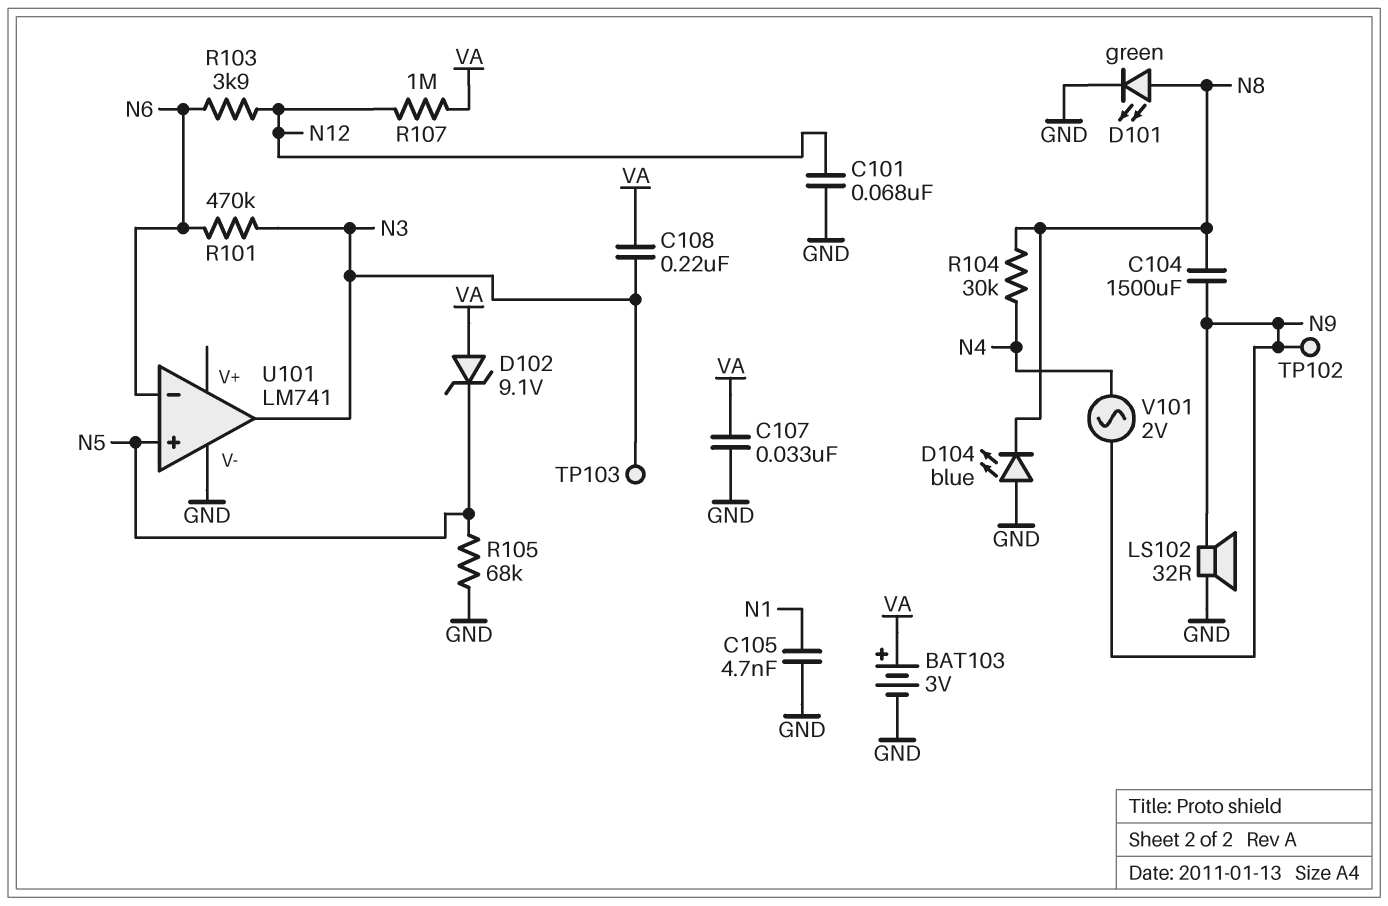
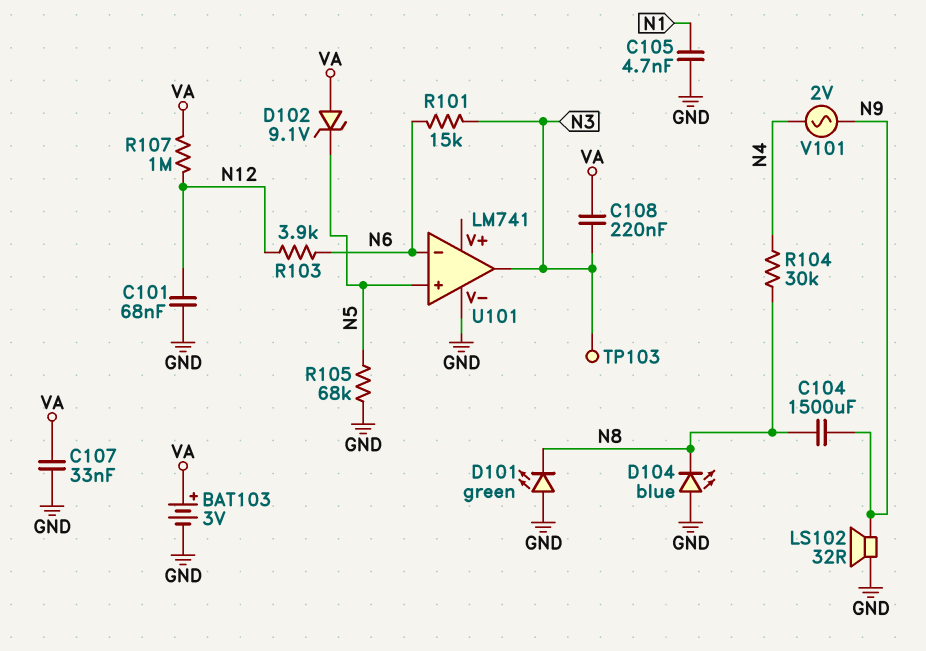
D101: LED green (A N8, K GND) -> LED green (A GND, K N8)
R101: 470k (N3, N6) -> 15k (N3, N6)
TP102: test point (N9) -> none

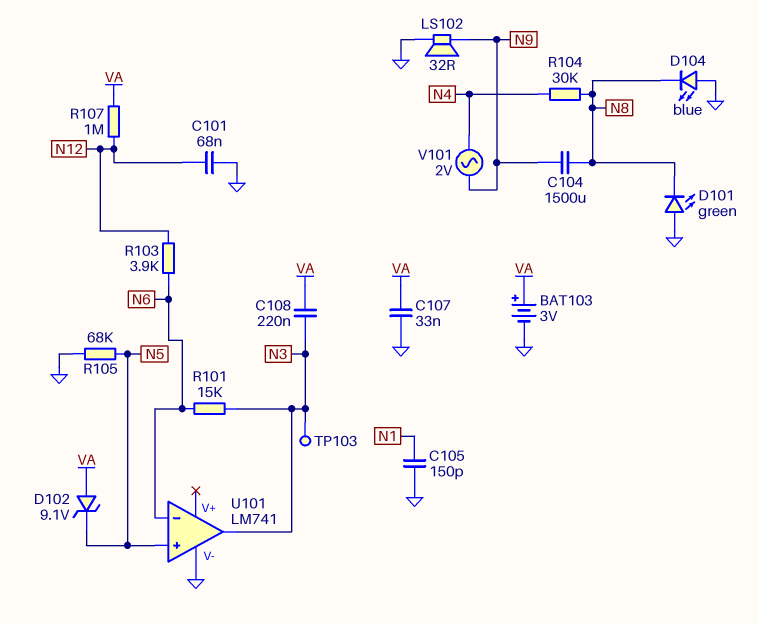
C105: 4.7nF (GND, N1) -> 150pF (GND, N1)

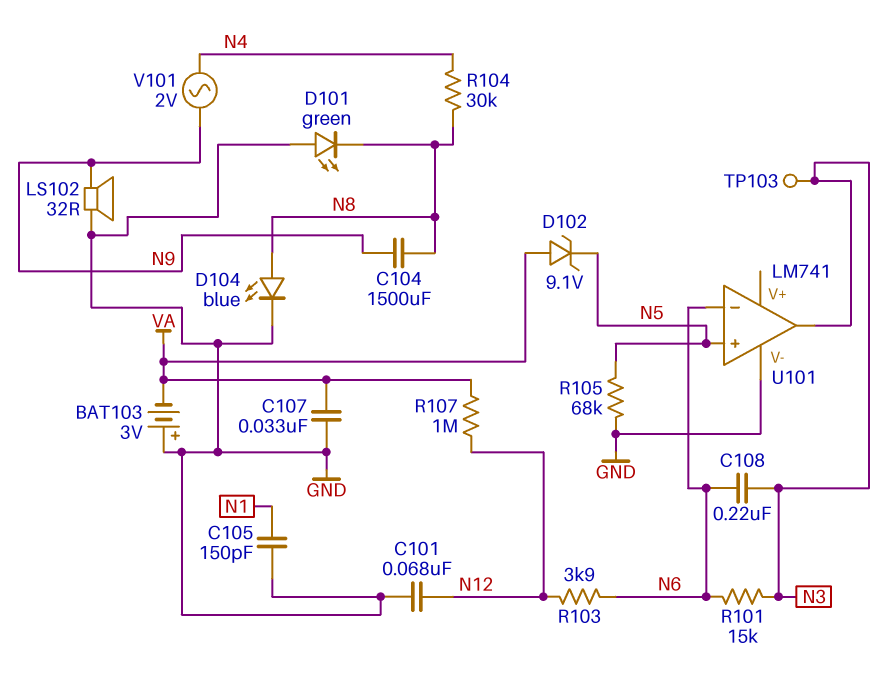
BAT103: 3V (plus VA, minus GND) -> 3V (plus GND, minus VA)
C108: 220nF (N3, VA) -> 220nF (N3, N6)
D104: LED blue (A GND, K N8) -> LED blue (A N8, K GND)

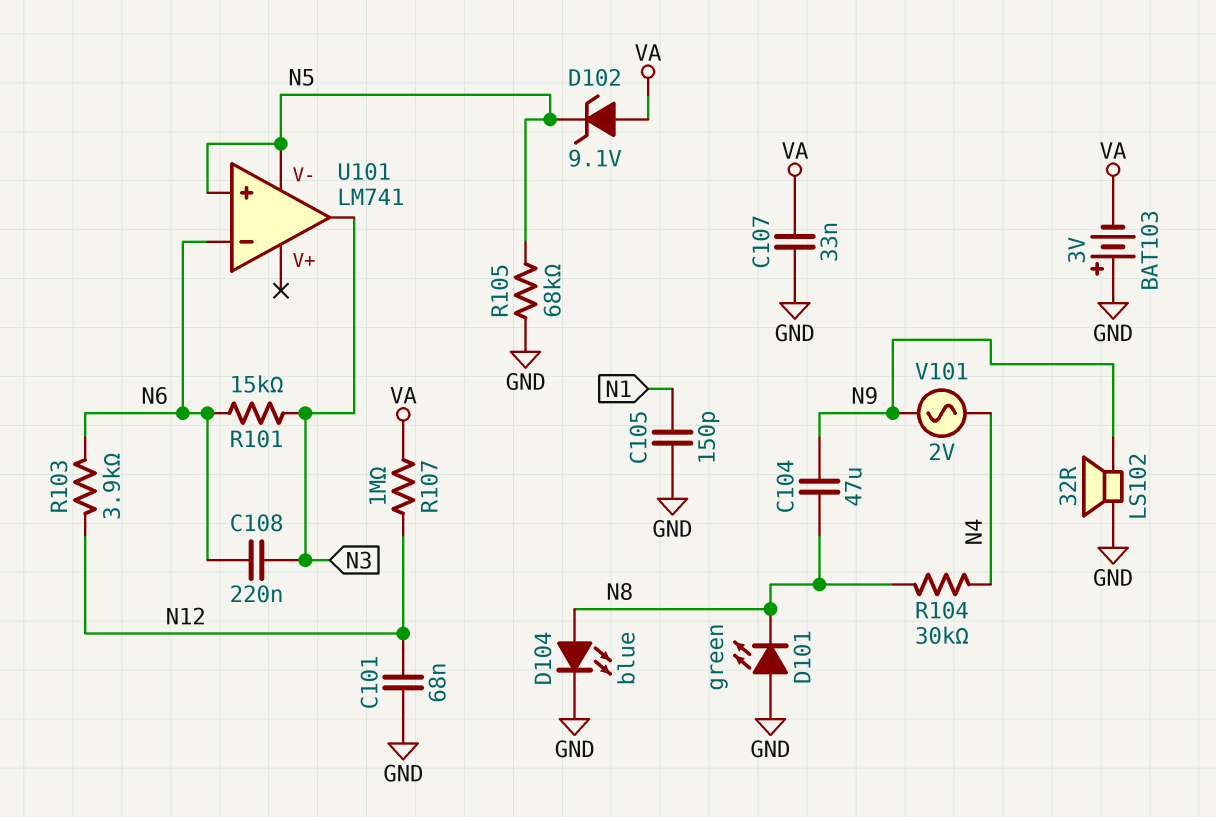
C104: 1500uF (N8, N9) -> 47uF (N8, N9)
TP103: test point (N3) -> none
U101 pin V-: GND -> N5

